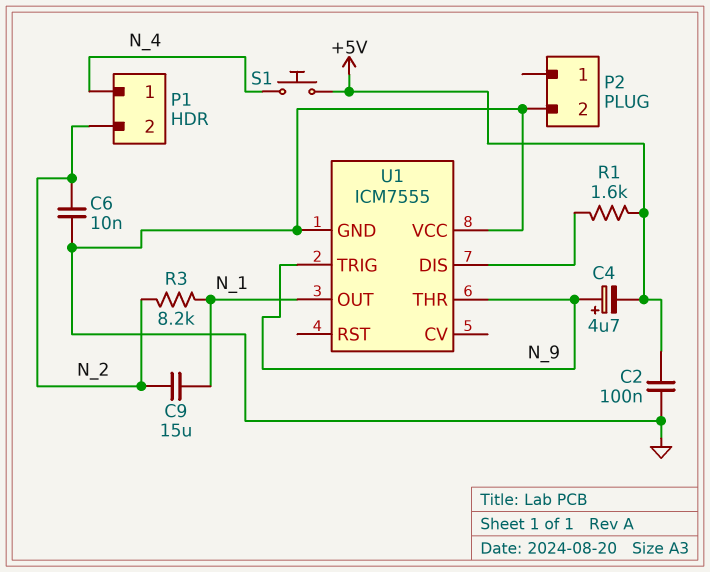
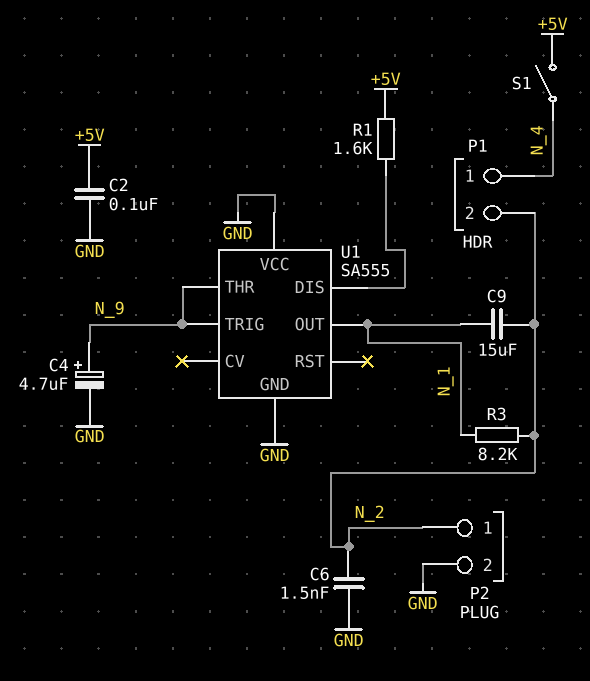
C4: 4.7uF (plus N_9, minus +5V) -> 4.7uF (plus N_9, minus GND)
C6: 10nF (GND, N_2) -> 1.5nF (GND, N_2)
P2 pin 1: none -> N_2
S1: button (+5V, N_4) -> switch (+5V, N_4)
U1: ICM7555 -> SA555

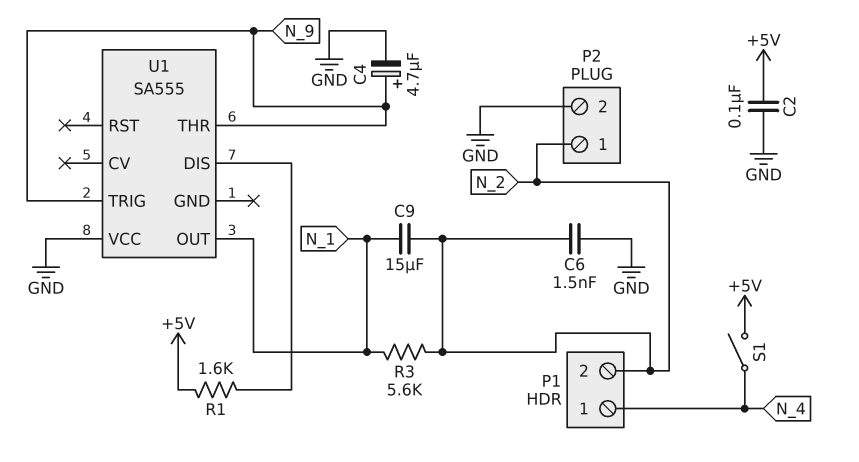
R3: 8.2k (N_1, N_2) -> 5.6k (N_1, N_2)
U1 pin GND: GND -> none

